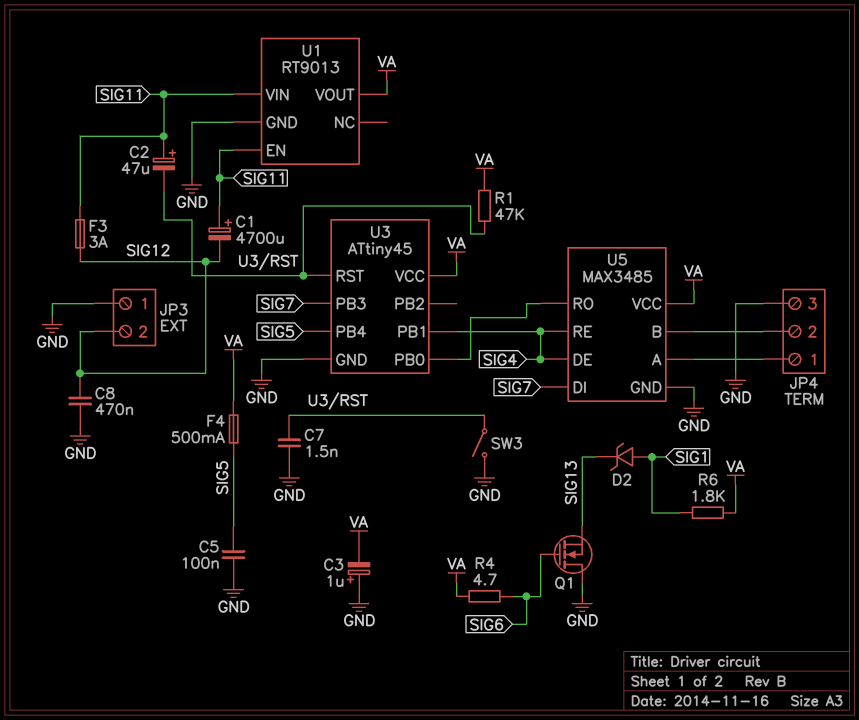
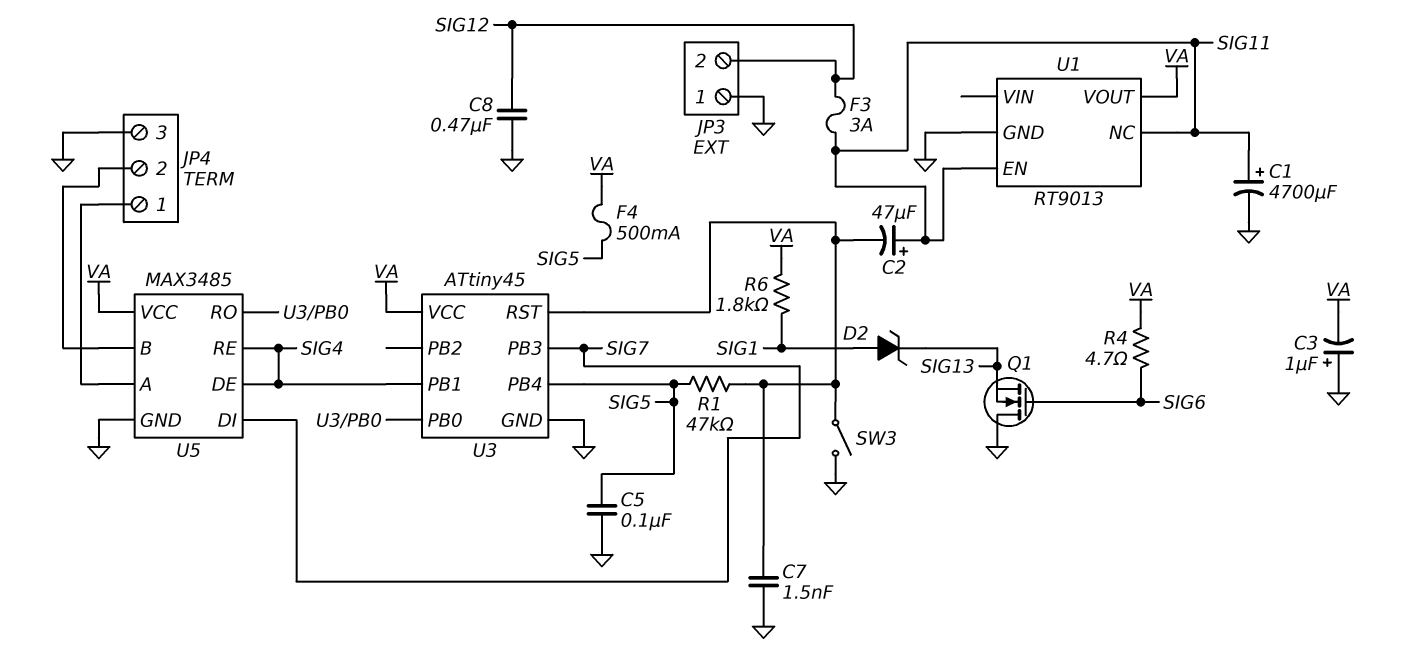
C1: 4700uF (plus SIG11, minus SIG12) -> 4700uF (plus SIG11, minus GND)
R1: 47k (U3/RST, VA) -> 47k (SIG5, U3/RST)
U1 pin NC: none -> SIG11
U1 pin VIN: SIG11 -> none

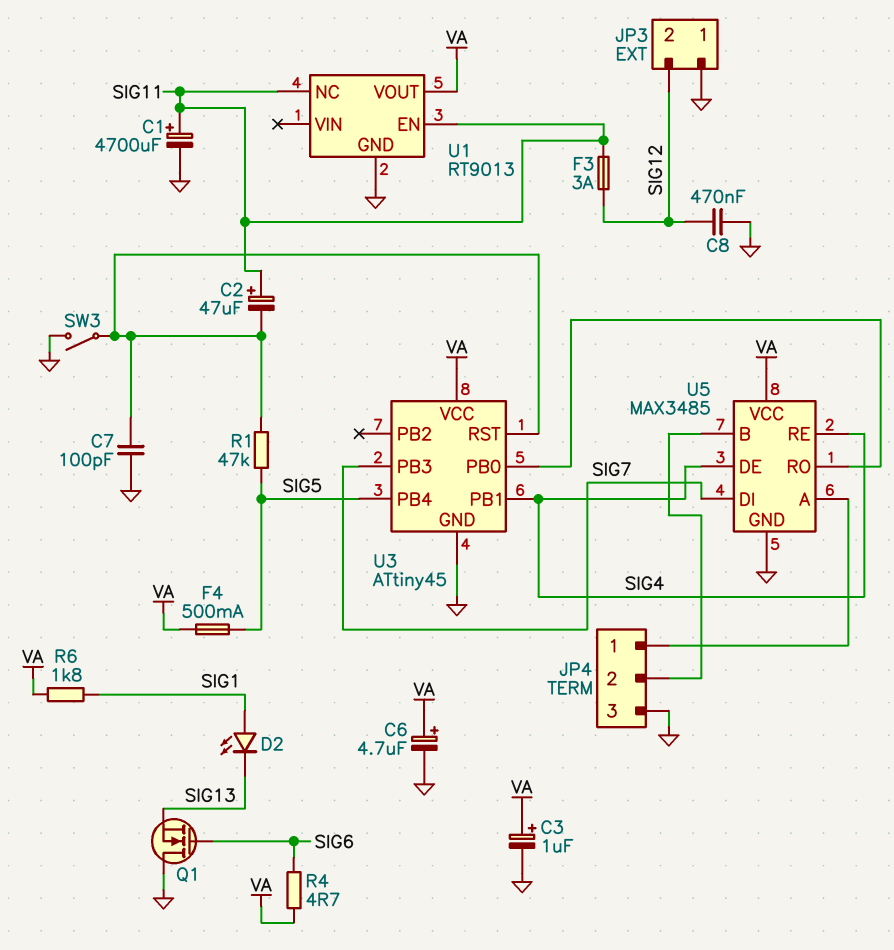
C3: 1uF (plus GND, minus VA) -> 1uF (plus VA, minus GND)
C5: 100nF (GND, SIG5) -> none
C6: none -> 4.7uF (plus VA, minus GND)
C7: 1.5nF (GND, U3/RST) -> 100pF (GND, U3/RST)
D2: zener (A SIG1, K SIG13) -> LED (A SIG1, K SIG13)

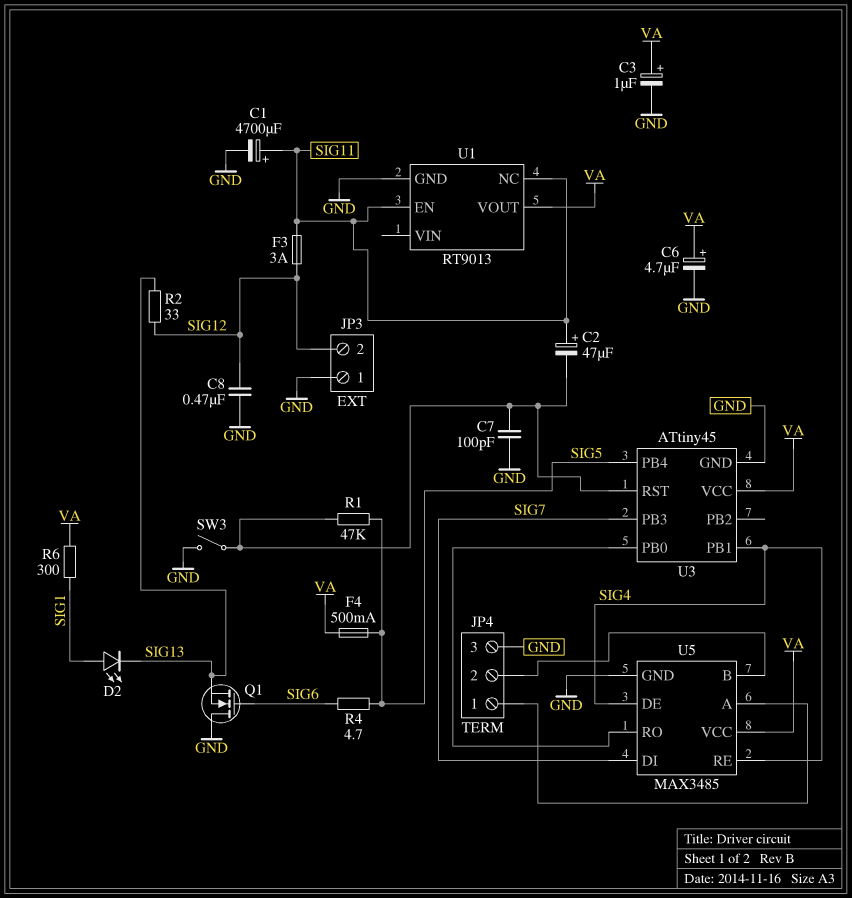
R2: none -> 33 (SIG12, SIG13)
R4: 4.7 (SIG6, VA) -> 4.7 (SIG5, SIG6)
R6: 1.8k (SIG1, VA) -> 300 (SIG1, VA)

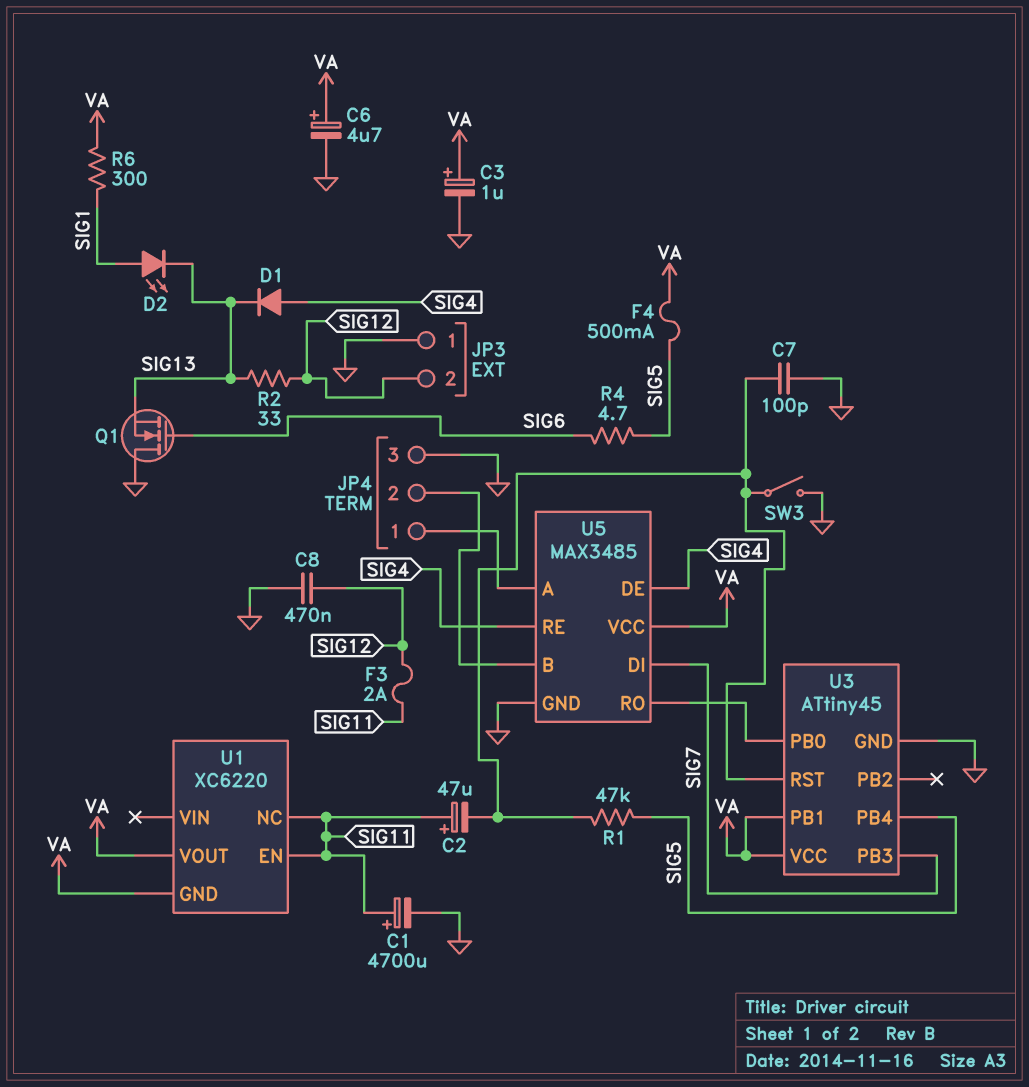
D1: none -> diode (A SIG4, K SIG13)
F3: 3A (SIG11, SIG12) -> 2A (SIG11, SIG12)
U1: RT9013 -> XC6220
U1 pin GND: GND -> VA
U3 pin PB1: SIG4 -> VA

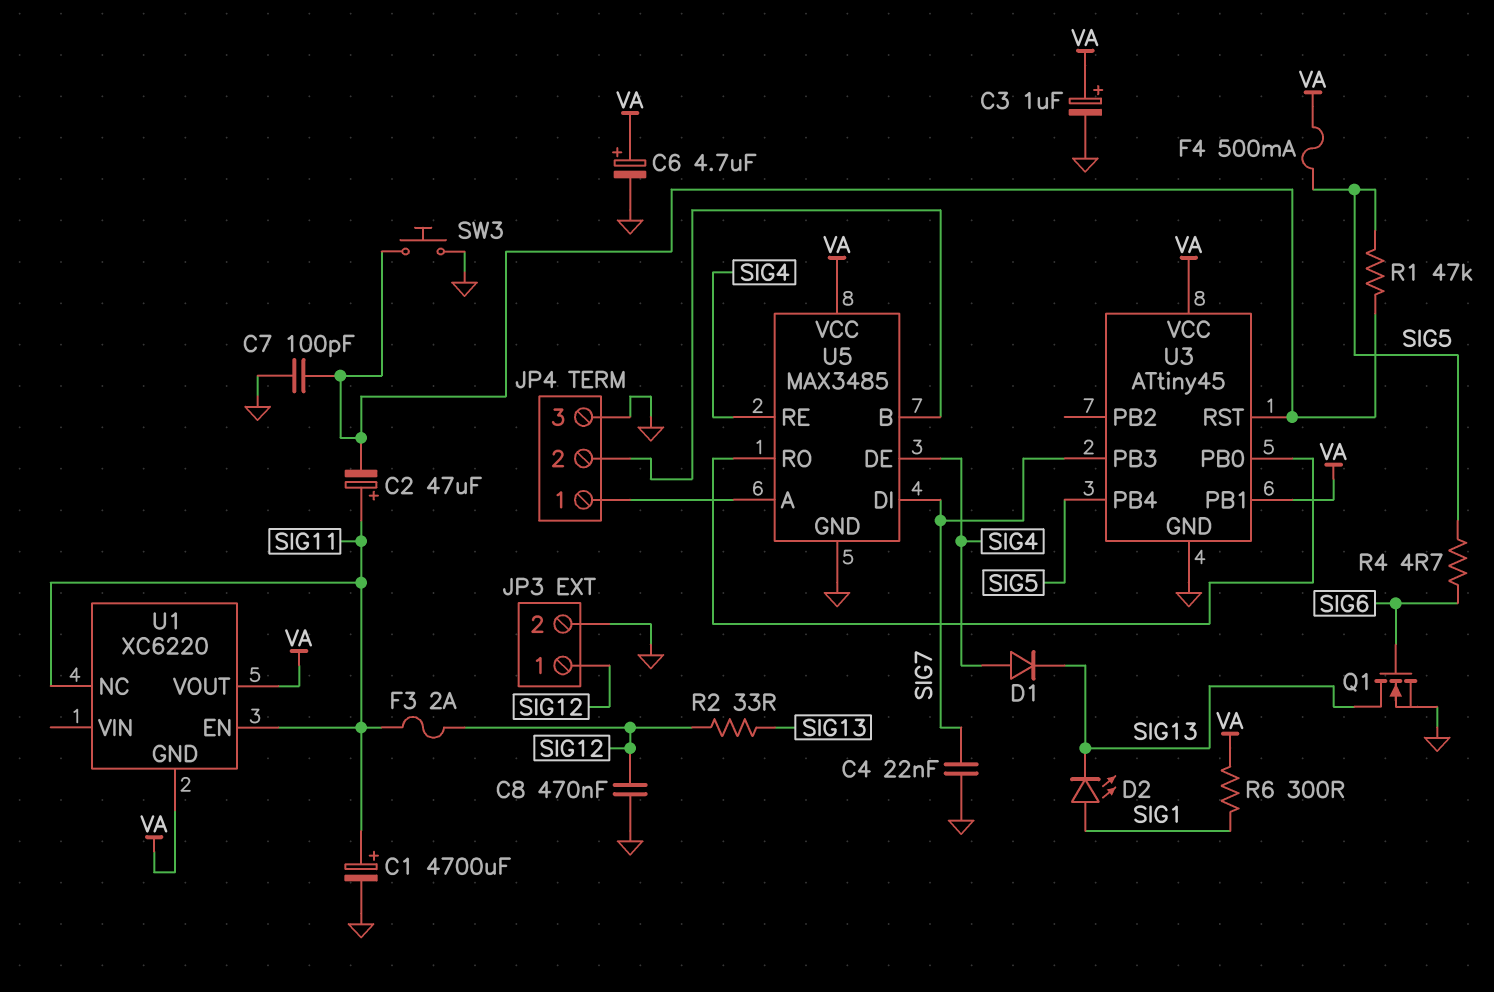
C4: none -> 22nF (GND, SIG7)
JP3 pin 1: GND -> SIG12
JP3 pin 2: SIG12 -> GND
Q1: NMOS (G SIG6, D GND, S SIG13) -> NMOS (G SIG6, D SIG13, S GND)
SW3: switch (GND, U3/RST) -> button (GND, U3/RST)

